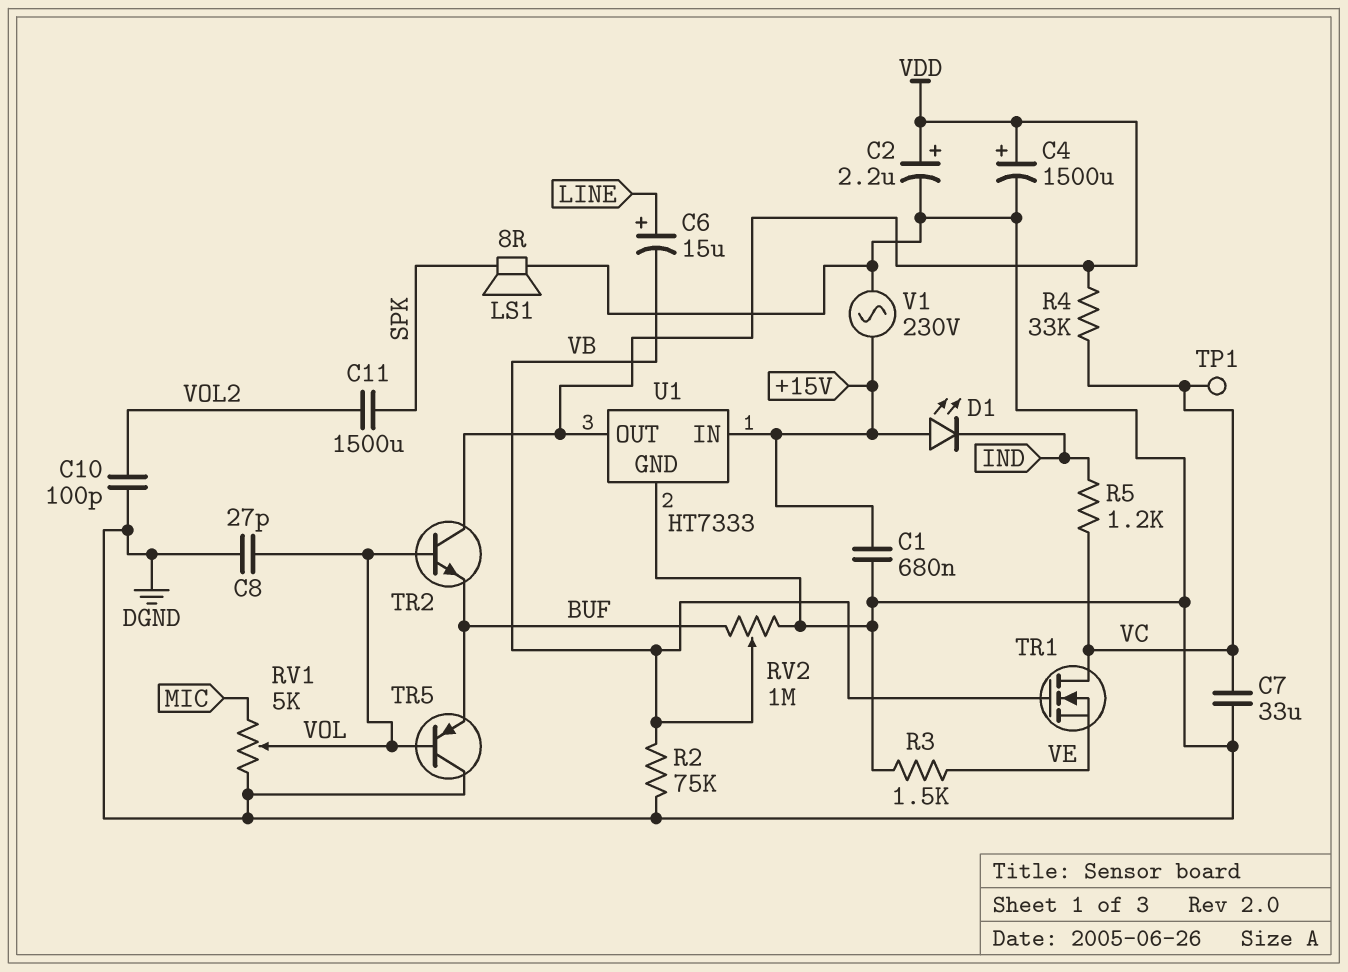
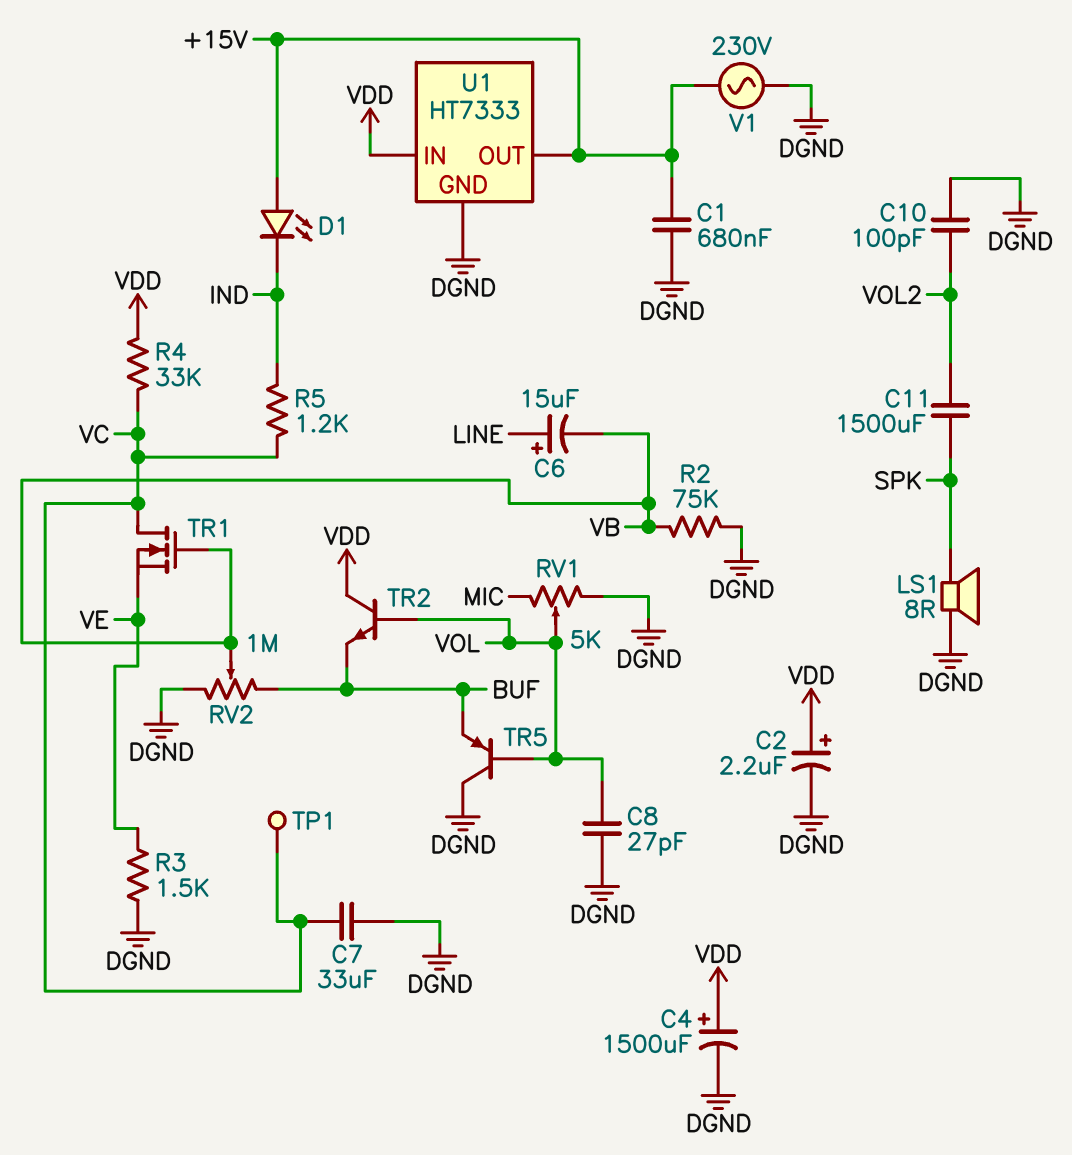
U1 pin IN: +15V -> VDD
U1 pin OUT: VDD -> +15V

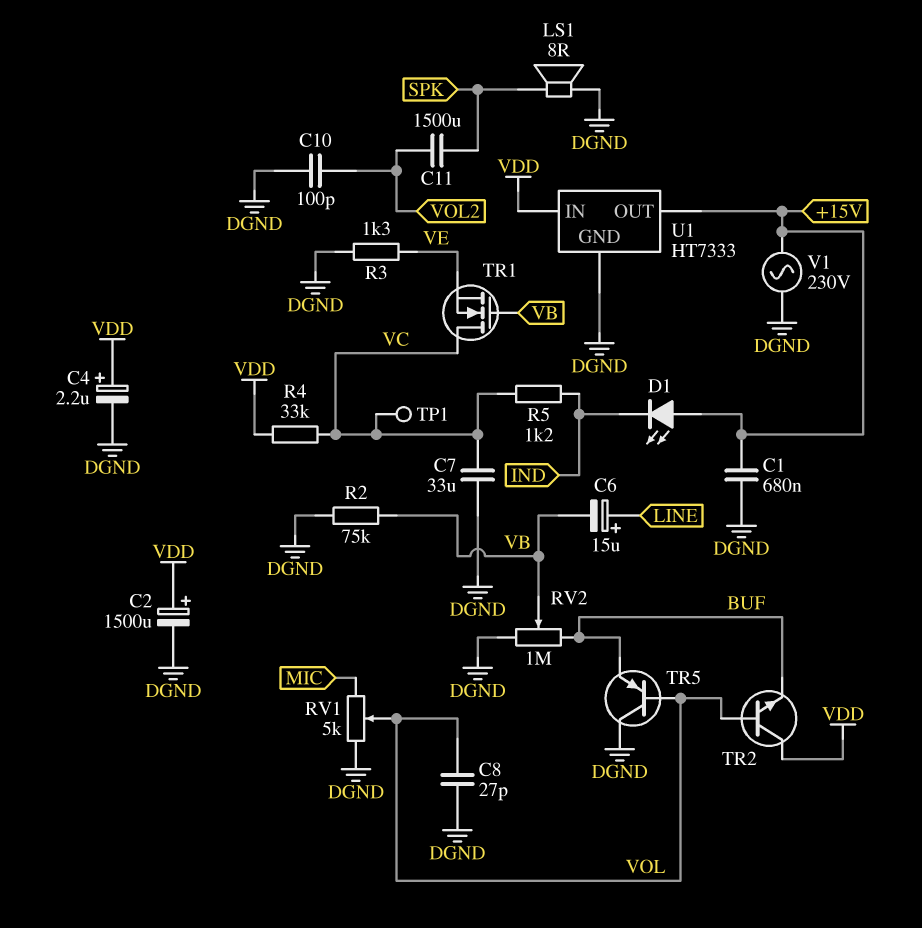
C2: 2.2uF (plus VDD, minus DGND) -> 1500uF (plus VDD, minus DGND)
C4: 1500uF (plus VDD, minus DGND) -> 2.2uF (plus VDD, minus DGND)
R3: 1.5k (DGND, VE) -> 1.3k (DGND, VE)

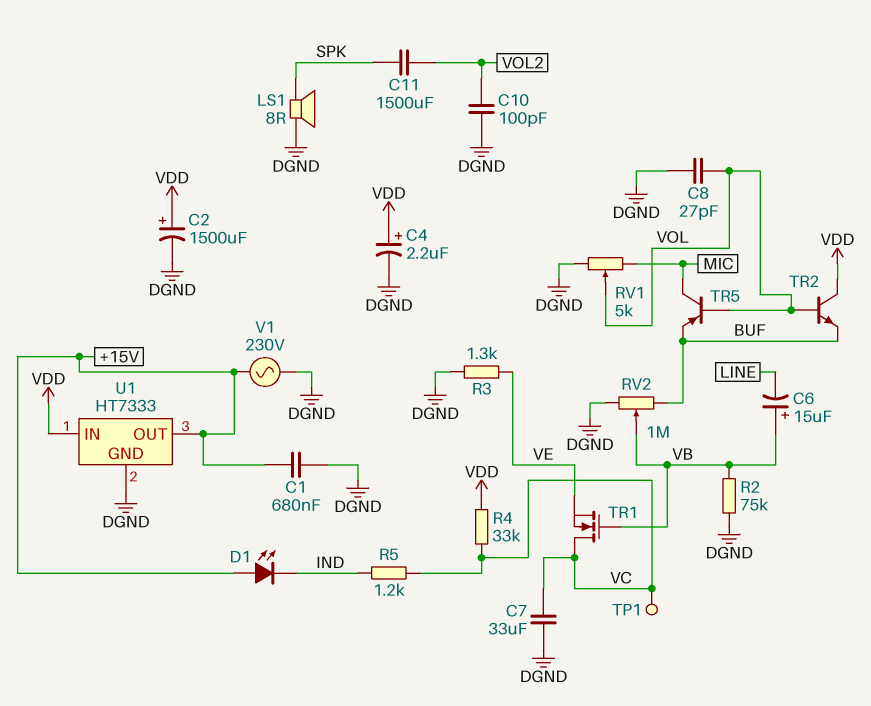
C6: 15uF (plus LINE, minus VB) -> 15uF (plus VB, minus LINE)
TR5: PNP (B VOL, C DGND, E BUF) -> PNP (B VOL, C MIC, E BUF)

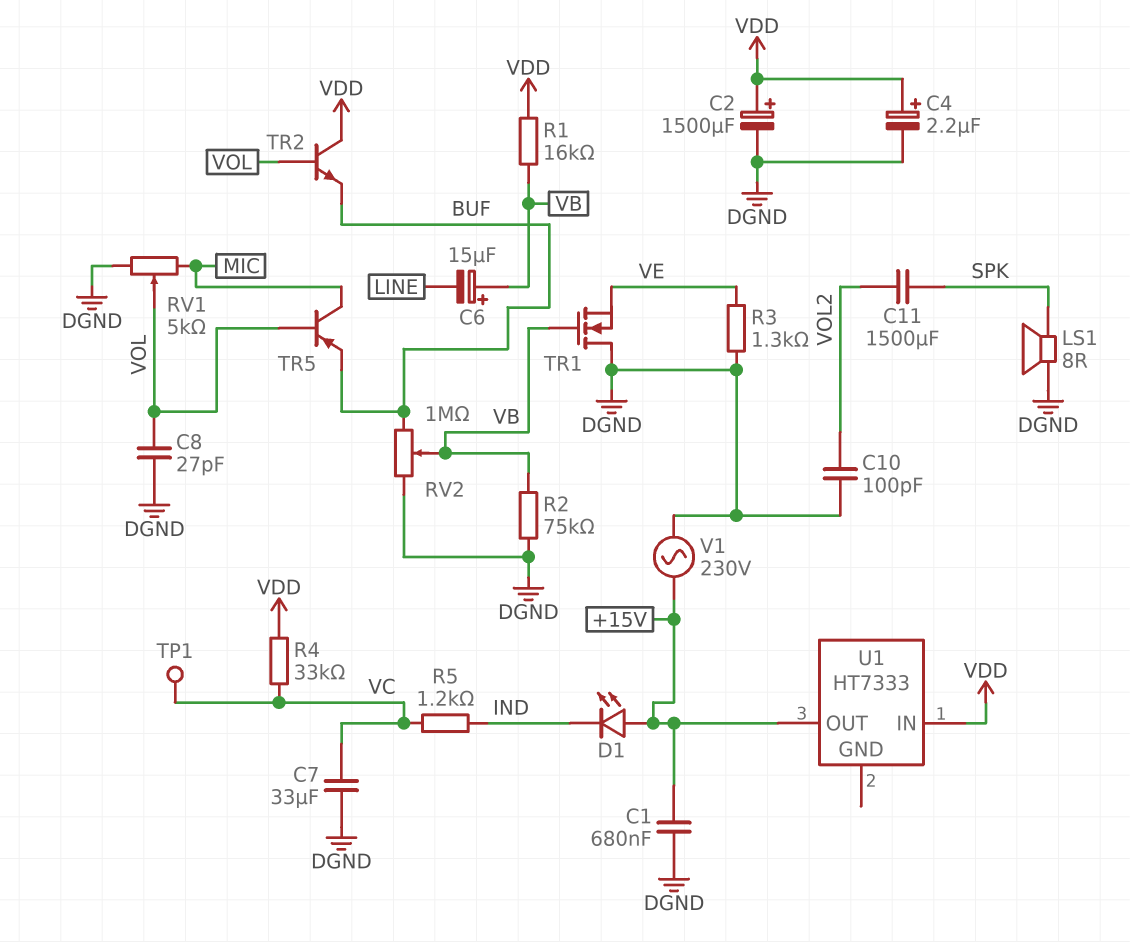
R1: none -> 16k (VB, VDD)
TR1: NMOS (G VB, D VC, S VE) -> NMOS (G VB, D DGND, S VE)
U1 pin GND: DGND -> none

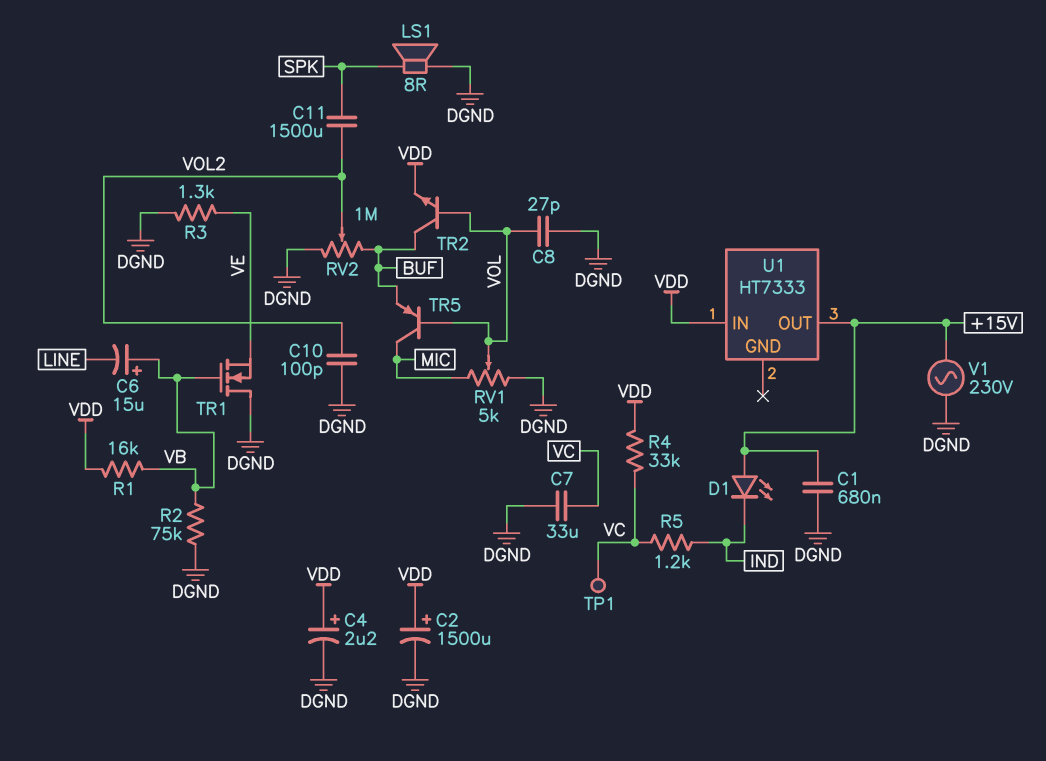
RV2: 1M (BUF, DGND, wiper VB) -> 1M (BUF, DGND, wiper VOL2)
TR2: NPN (B VOL, C VDD, E BUF) -> NPN (B VOL, C BUF, E VDD)

